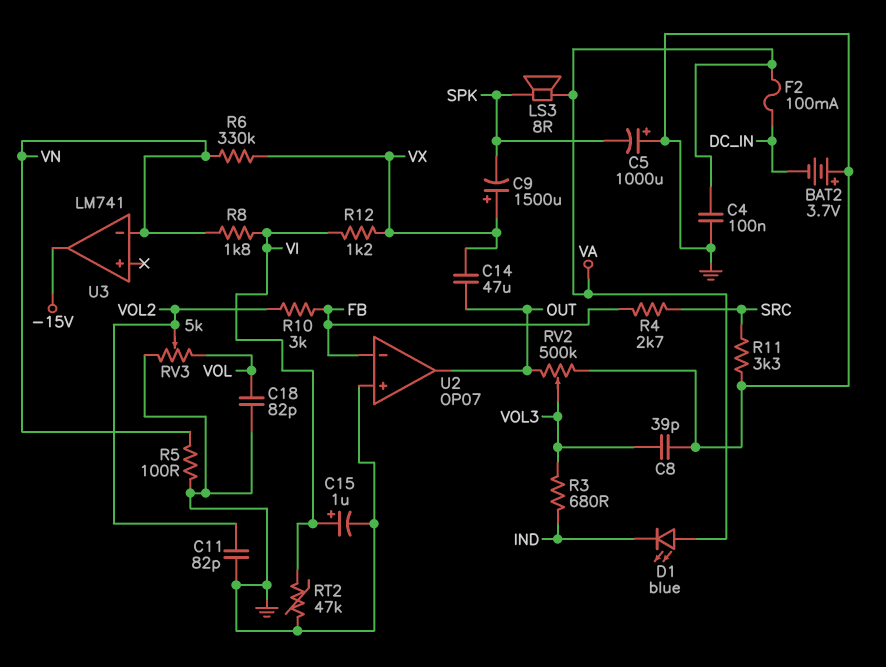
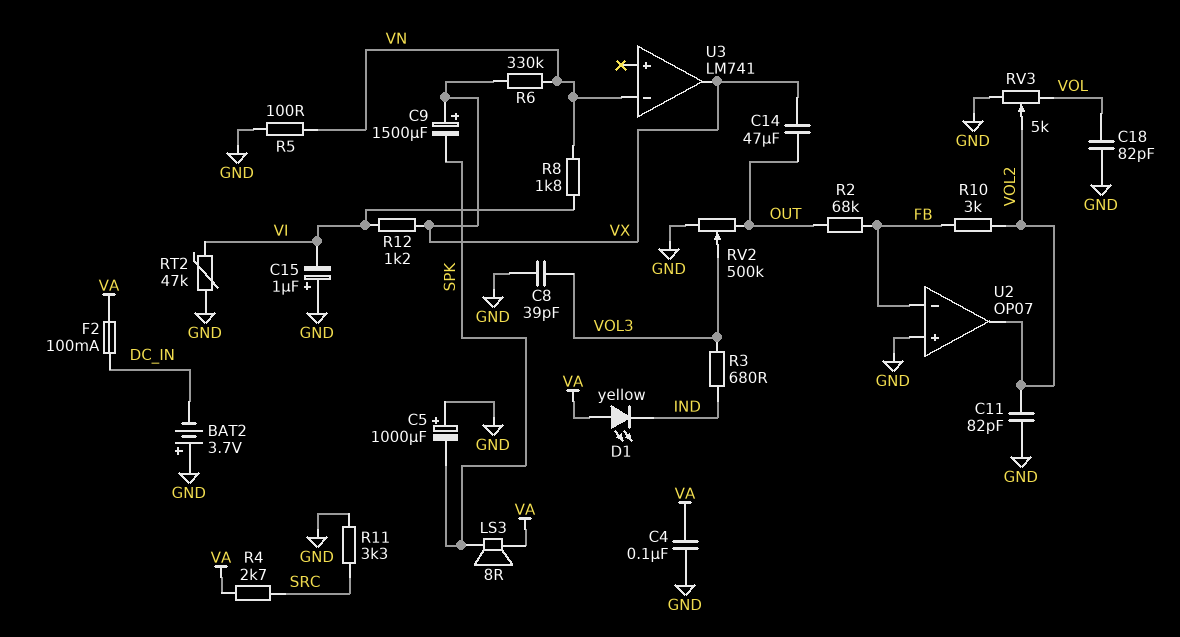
C15: 1uF (plus VI, minus GND) -> 1uF (plus GND, minus VI)
D1: LED blue (A VA, K IND) -> LED yellow (A VA, K IND)
R2: none -> 68k (FB, OUT)
R4: 2.7k (FB, SRC) -> 2.7k (SRC, VA)
U2 pin out: OUT -> VOL2
U3 pin out: -15V -> VX

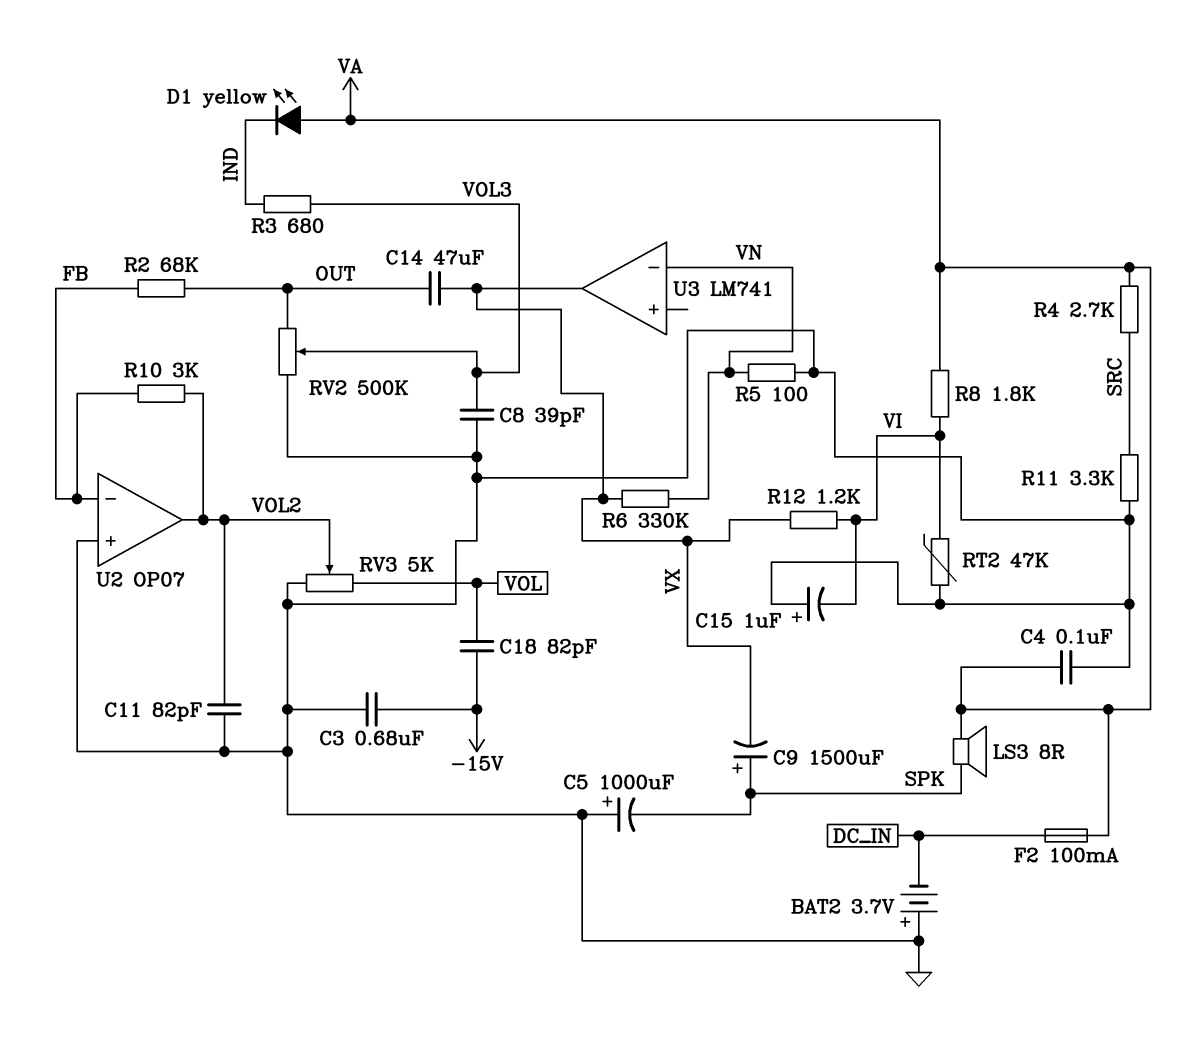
C3: none -> 680nF (-15V, GND)
C9: 1500uF (plus VX, minus SPK) -> 1500uF (plus SPK, minus VX)
C18: 82pF (GND, VOL) -> 82pF (-15V, VOL)
R8: 1.8k (VI, VN) -> 1.8k (VA, VI)

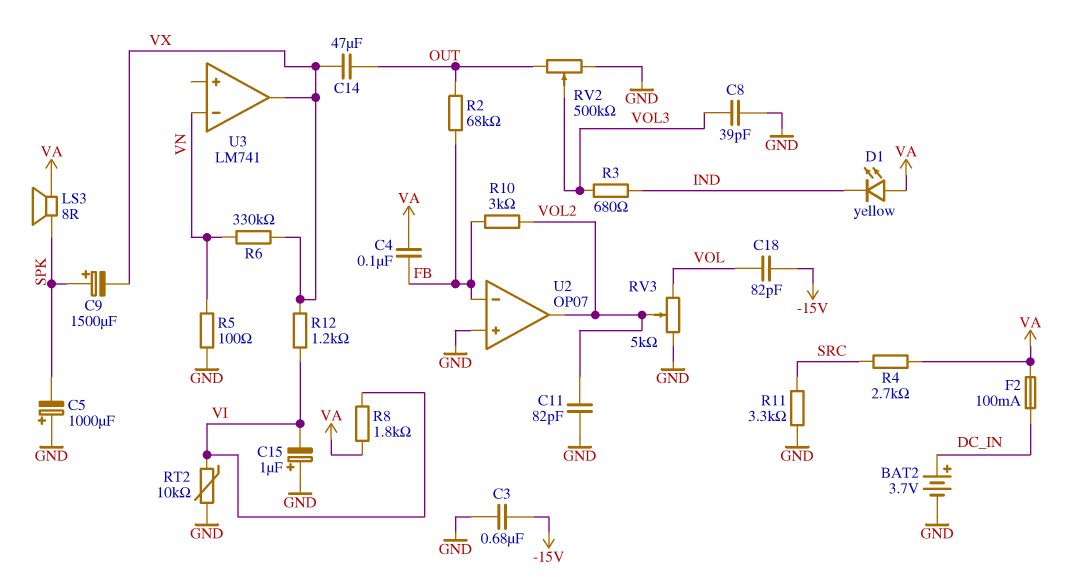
BAT2: 3.7V (plus GND, minus DC_IN) -> 3.7V (plus DC_IN, minus GND)
C4: 100nF (GND, VA) -> 100nF (FB, VA)
RT2: 47k (GND, VI) -> 10k (GND, VI)

